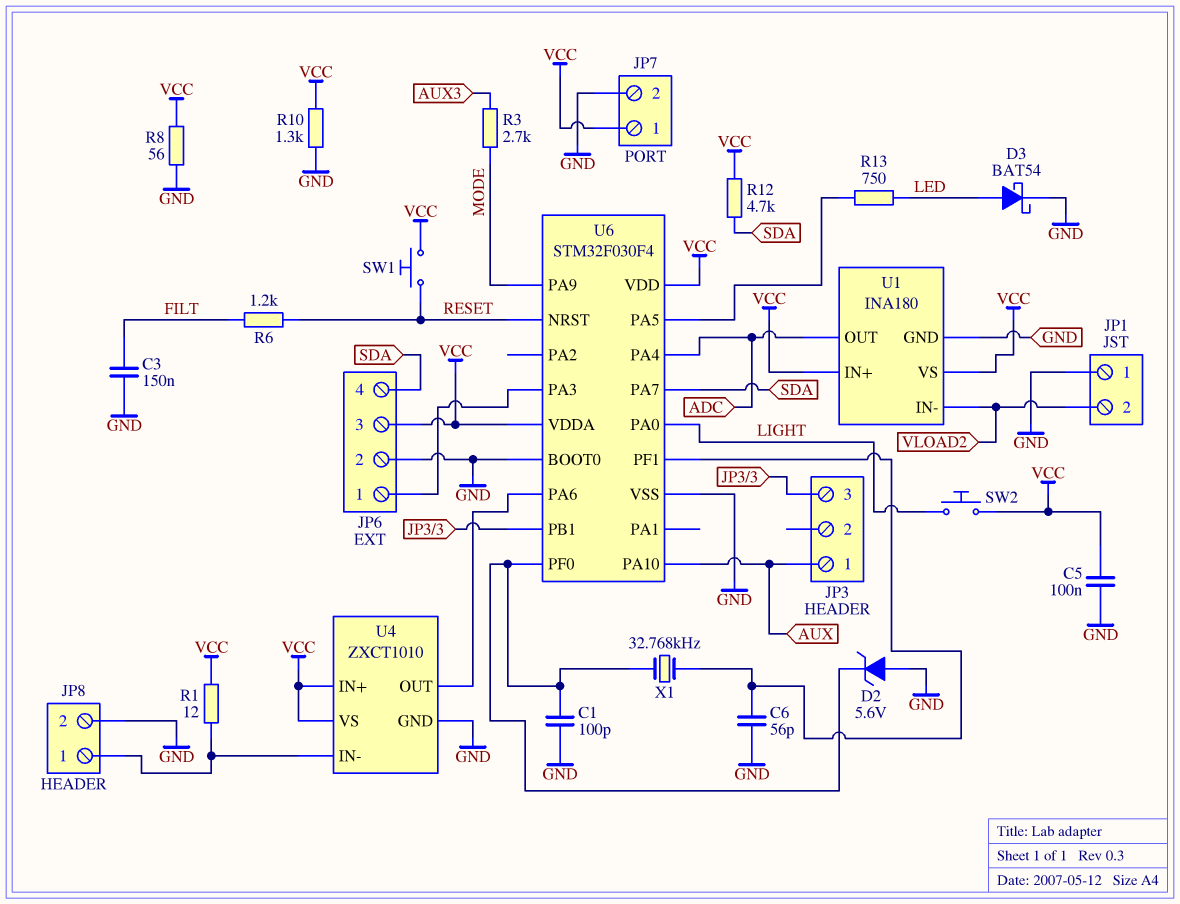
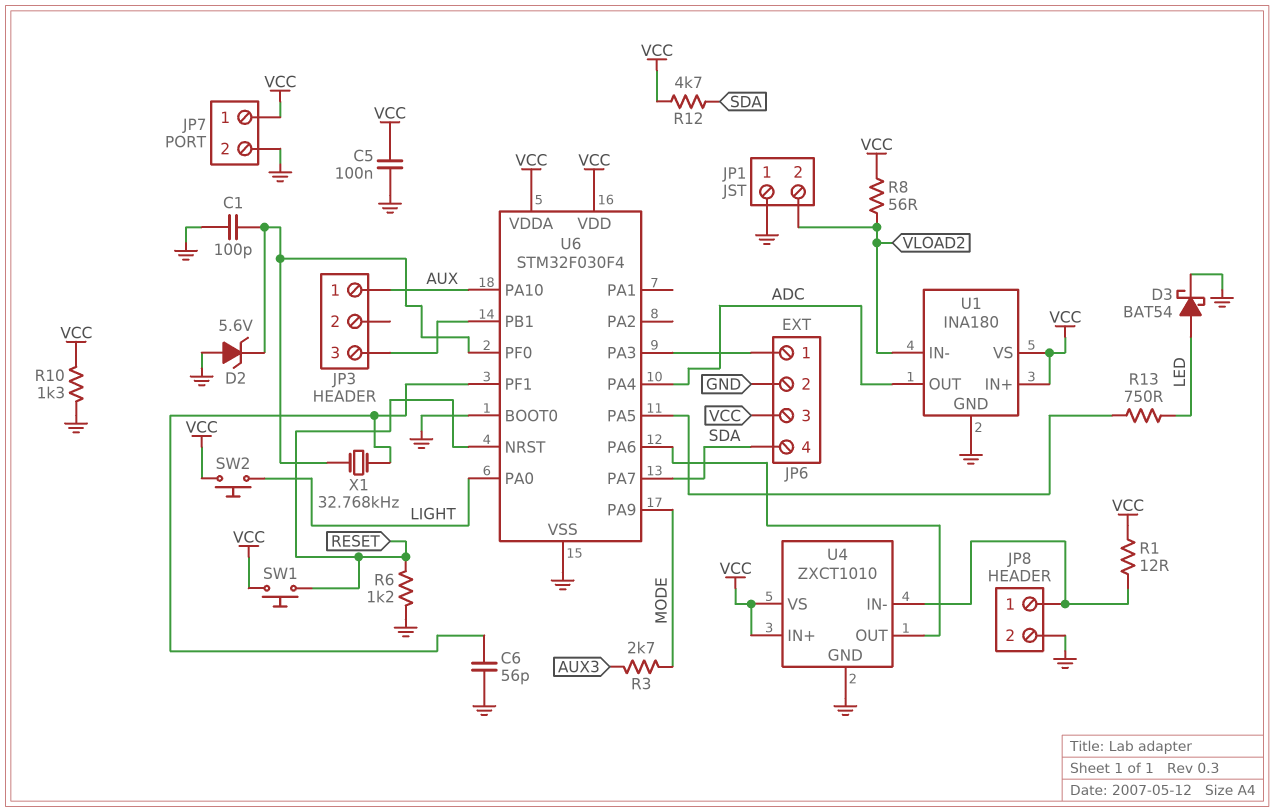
C3: 150nF (FILT, GND) -> none
R6: 1.2k (FILT, RESET) -> 1.2k (GND, RESET)
R8: 56 (GND, VCC) -> 56 (VCC, VLOAD2)

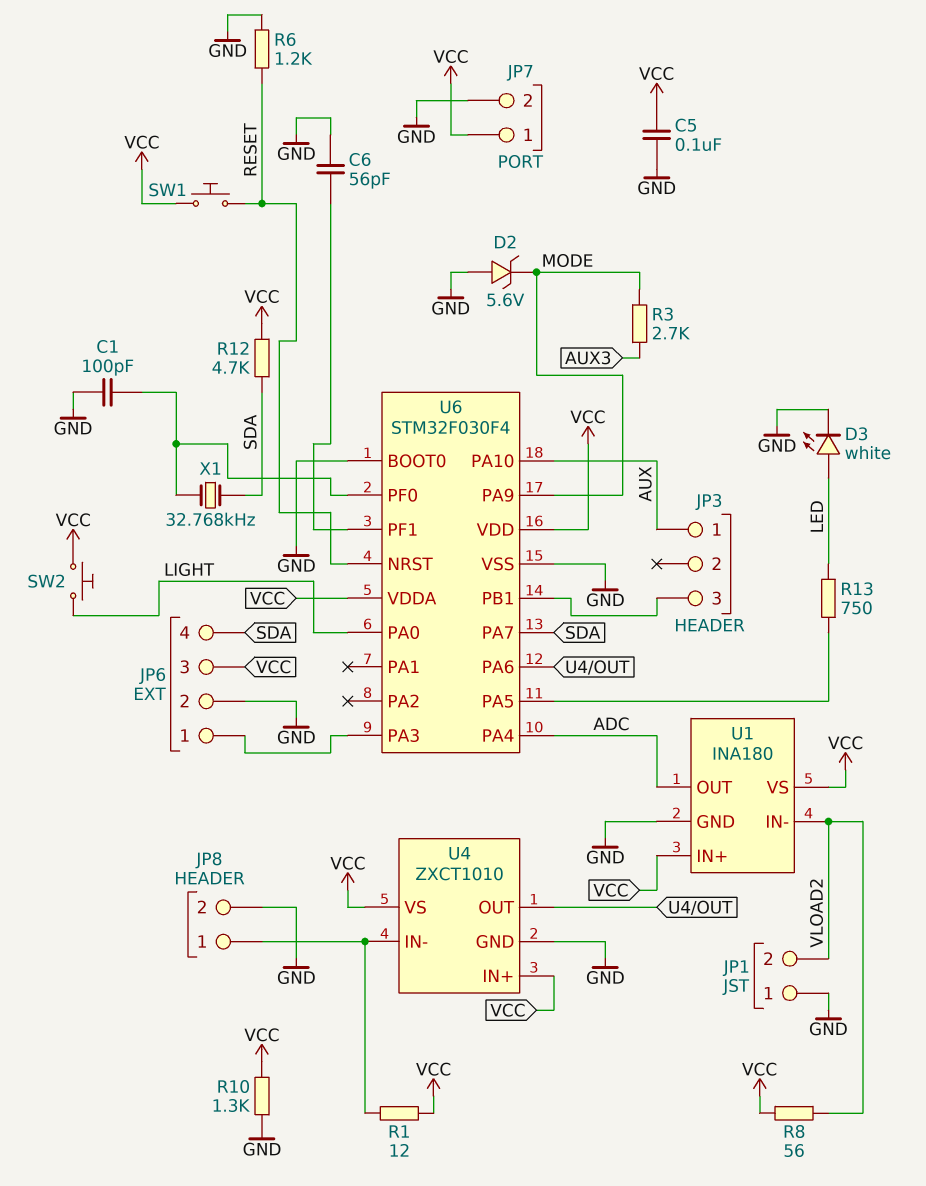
D2: zener 5.6V (A GND, K U6/PF0) -> zener 5.6V (A GND, K MODE)
D3: schottky BAT54 (A LED, K GND) -> LED white (A LED, K GND)
X1: 32.768kHz (U6/PF0, U6/PF1) -> 32.768kHz (SDA, U6/PF0)

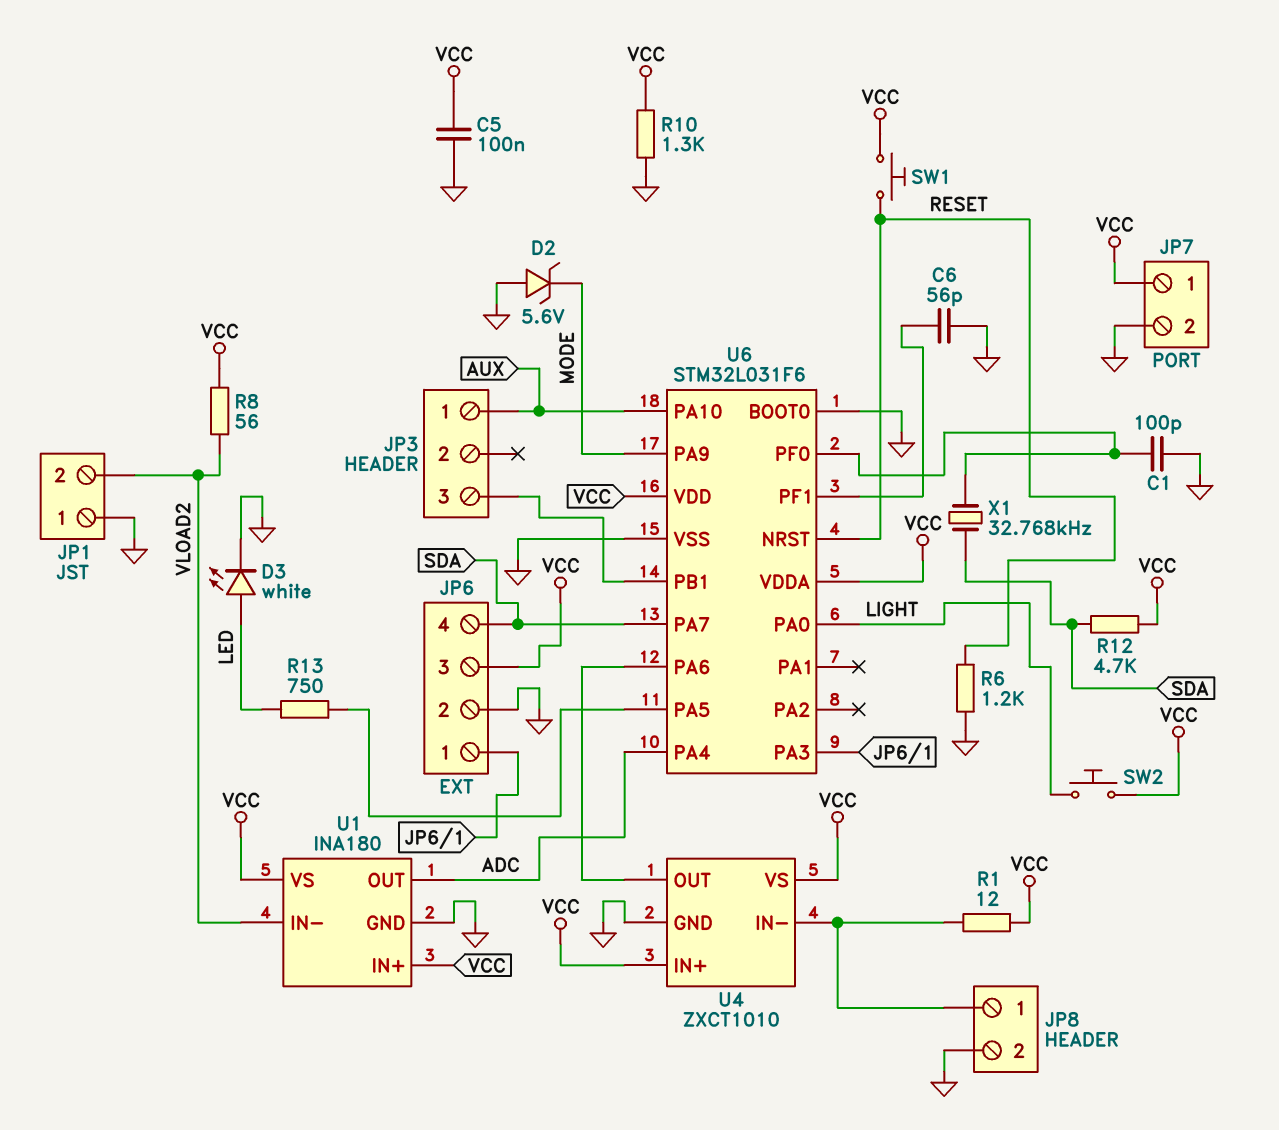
R3: 2.7k (AUX3, MODE) -> none
U6: STM32F030F4 -> STM32L031F6

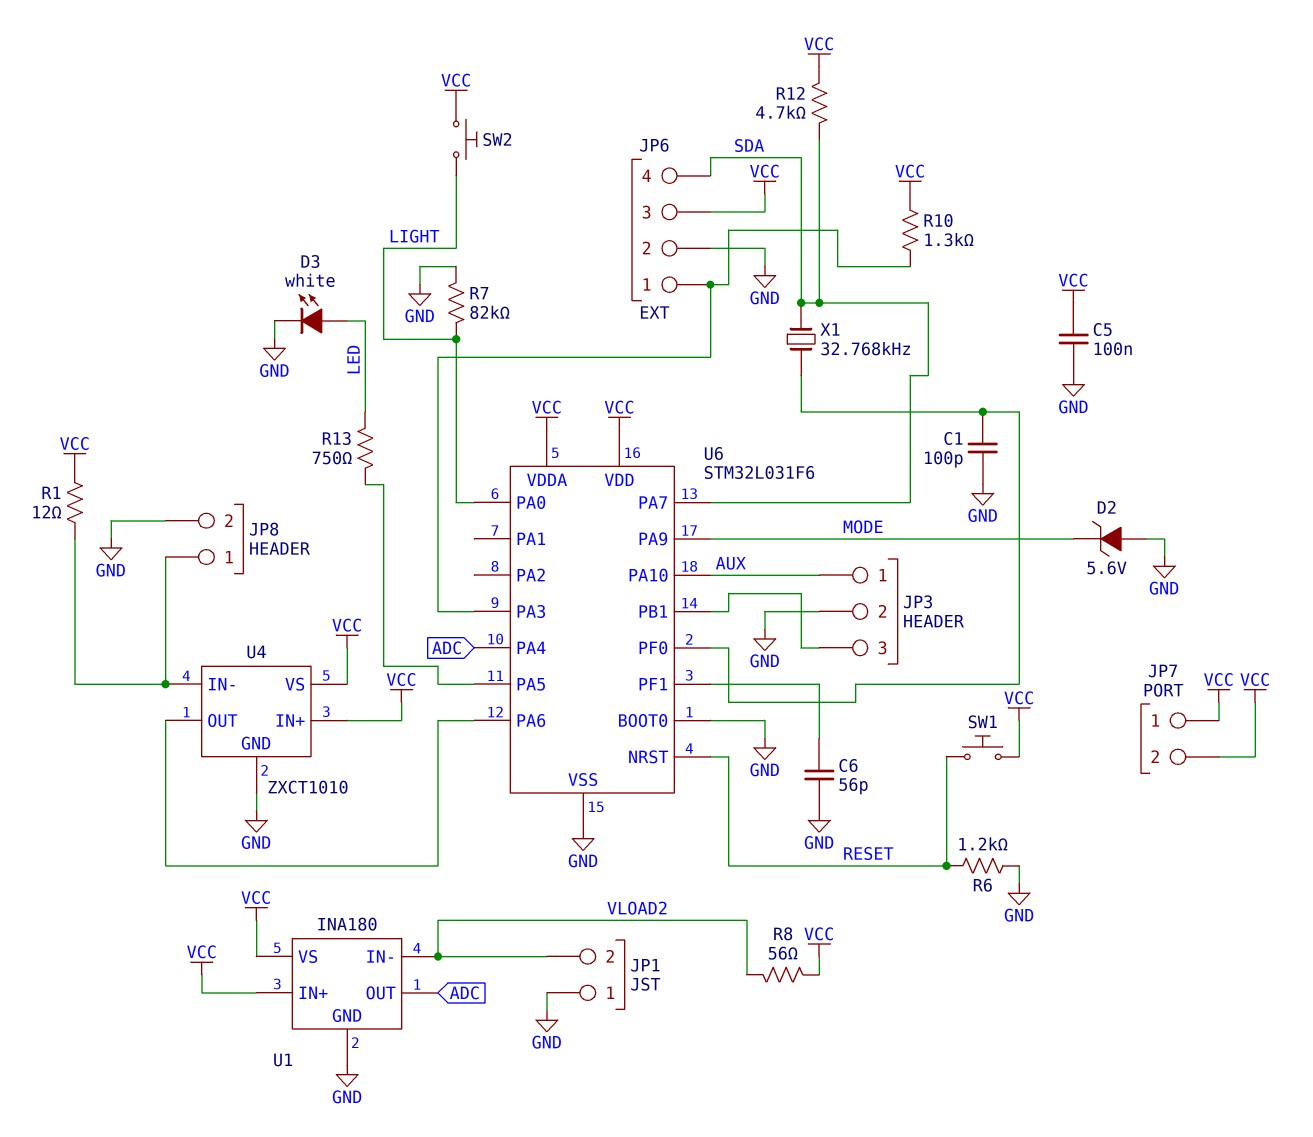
JP3 pin 2: none -> GND
JP7 pin 2: GND -> VCC
R7: none -> 82k (GND, LIGHT)
R10: 1.3k (GND, VCC) -> 1.3k (JP6/1, VCC)

